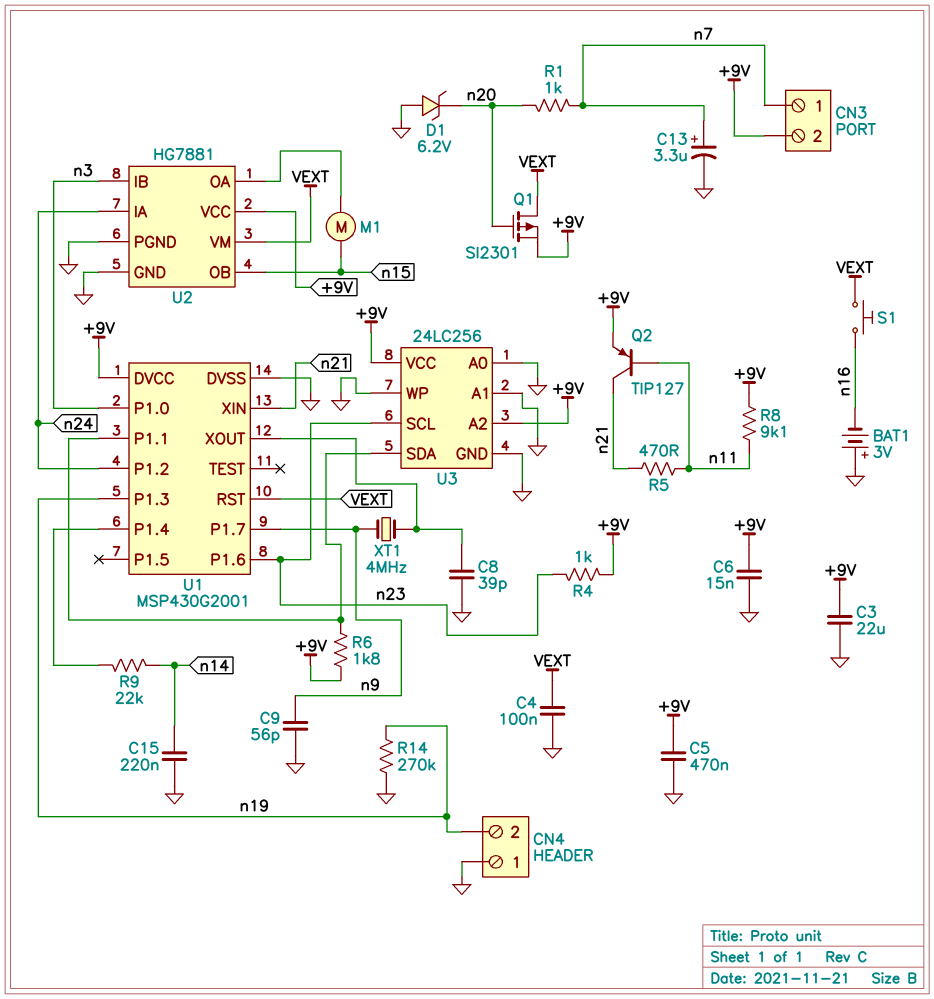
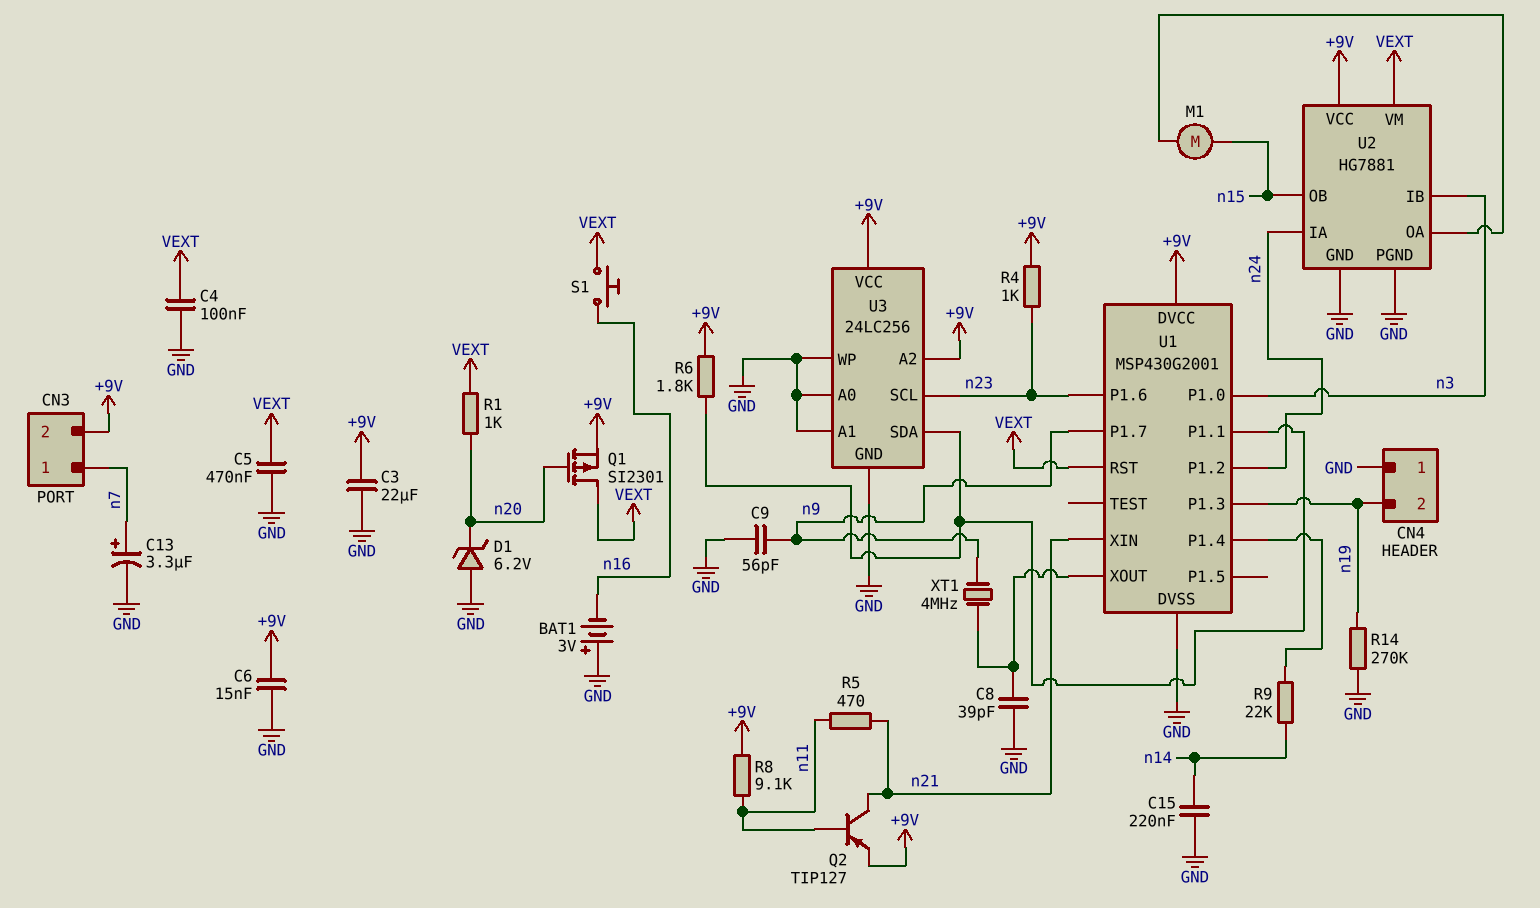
C5: 470nF (+9V, GND) -> 470nF (GND, VEXT)
R1: 1k (n7, n20) -> 1k (VEXT, n20)

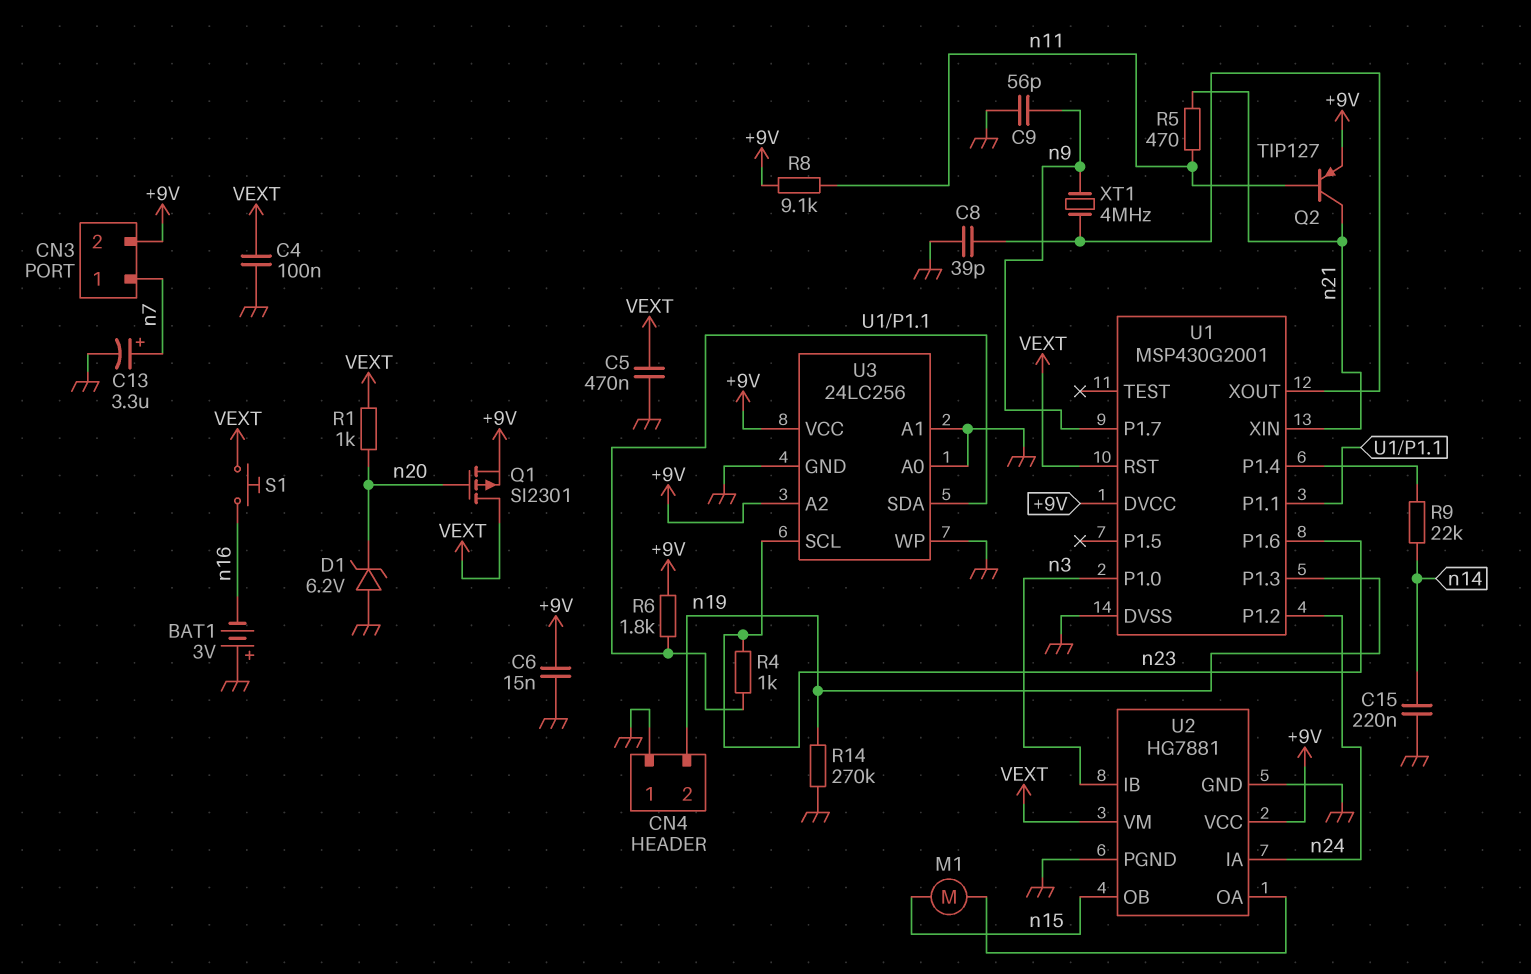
C3: 22uF (+9V, GND) -> none
R4: 1k (+9V, n23) -> 1k (U1/P1.1, n23)

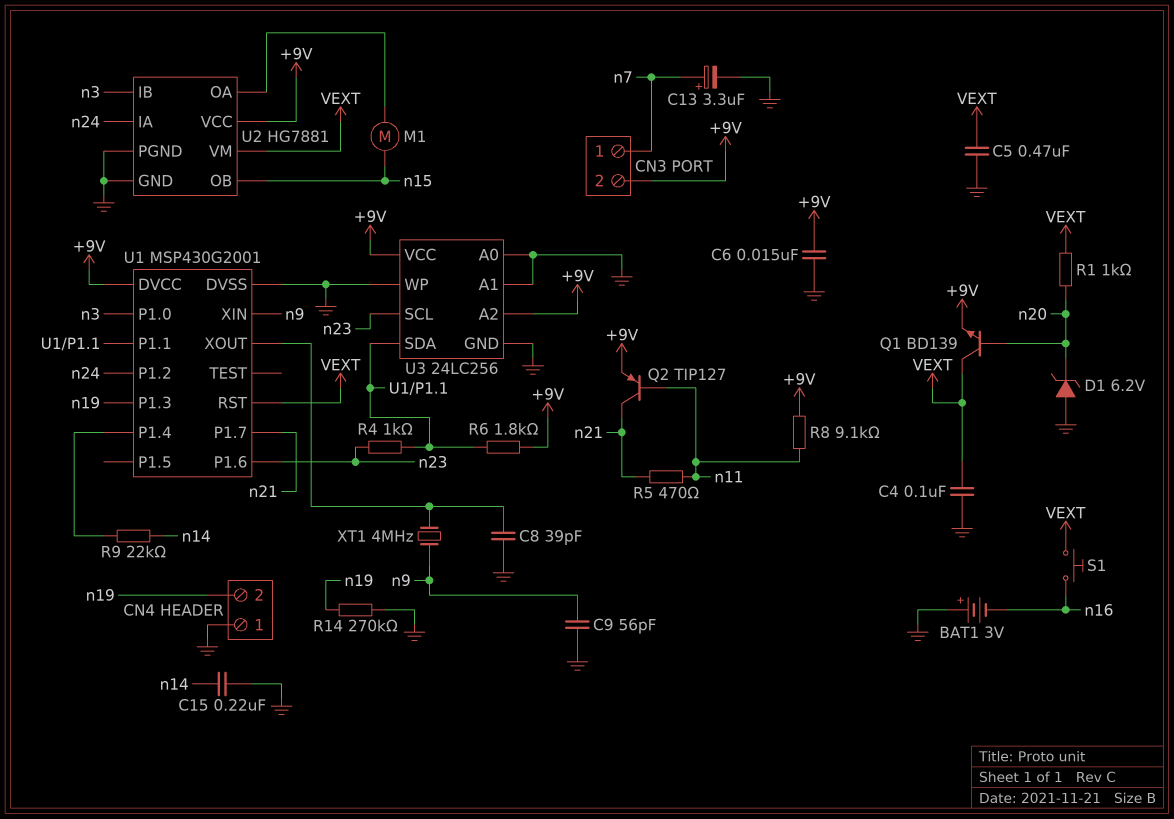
Q1: PMOS SI2301 (G n20, D VEXT, S +9V) -> NPN BD139 (B n20, C VEXT, E +9V)
U1 pin P1.7: n9 -> n21
U1 pin XIN: n21 -> n9

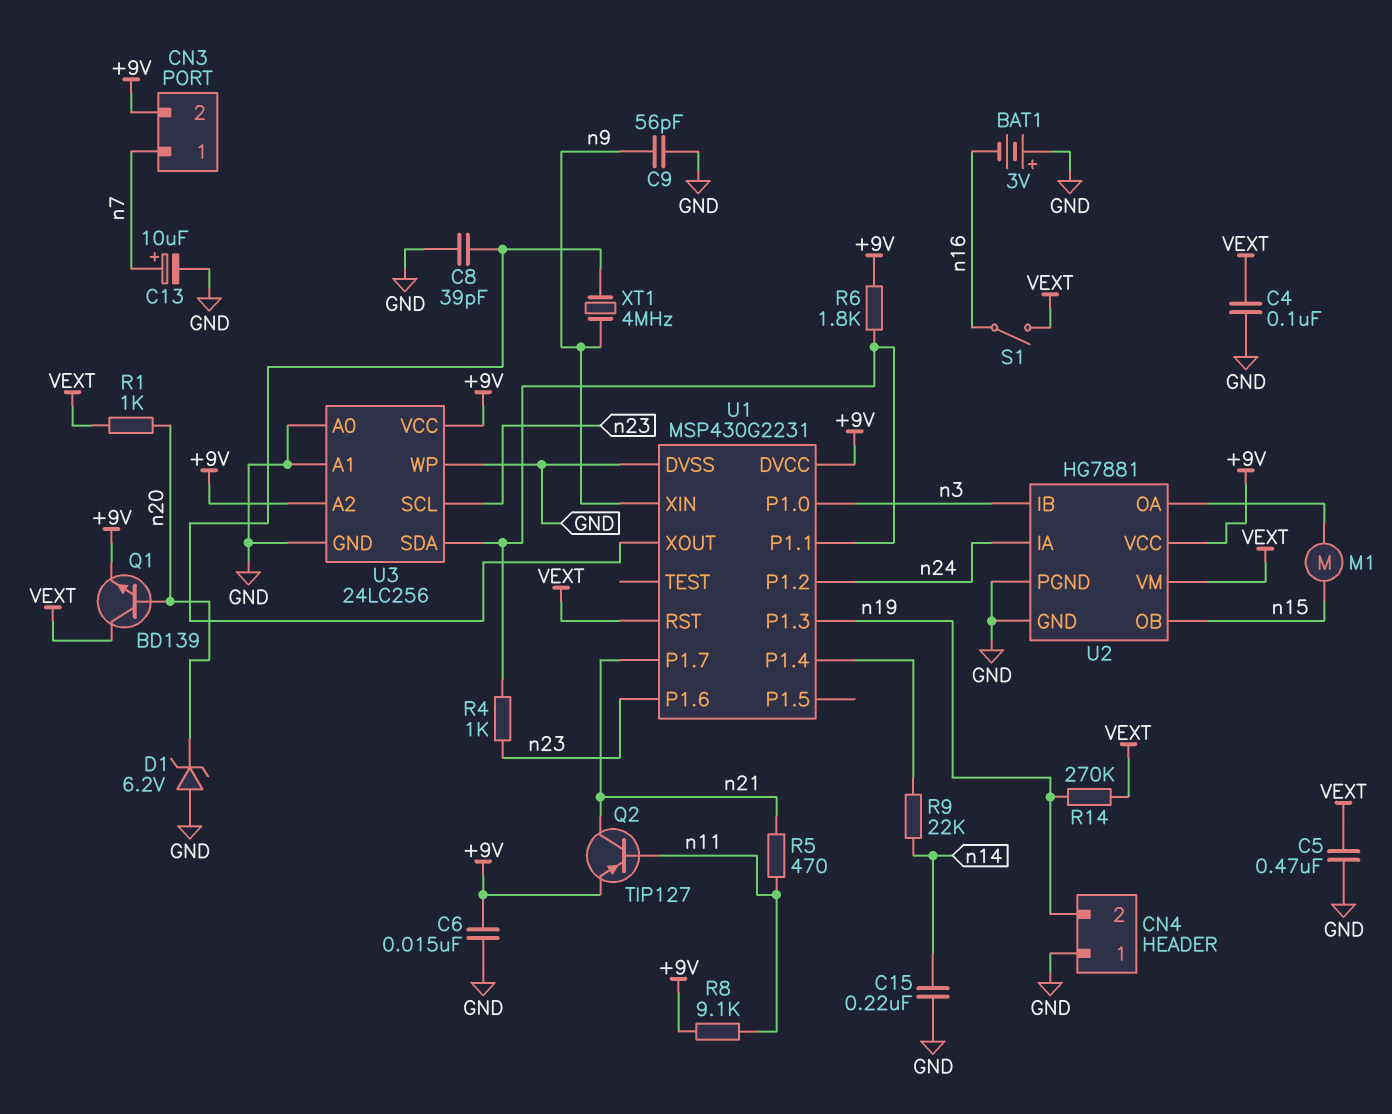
C13: 3.3uF (plus n7, minus GND) -> 10uF (plus n7, minus GND)
R14: 270k (GND, n19) -> 270k (VEXT, n19)
S1: button (VEXT, n16) -> switch (VEXT, n16)
U1: MSP430G2001 -> MSP430G2231

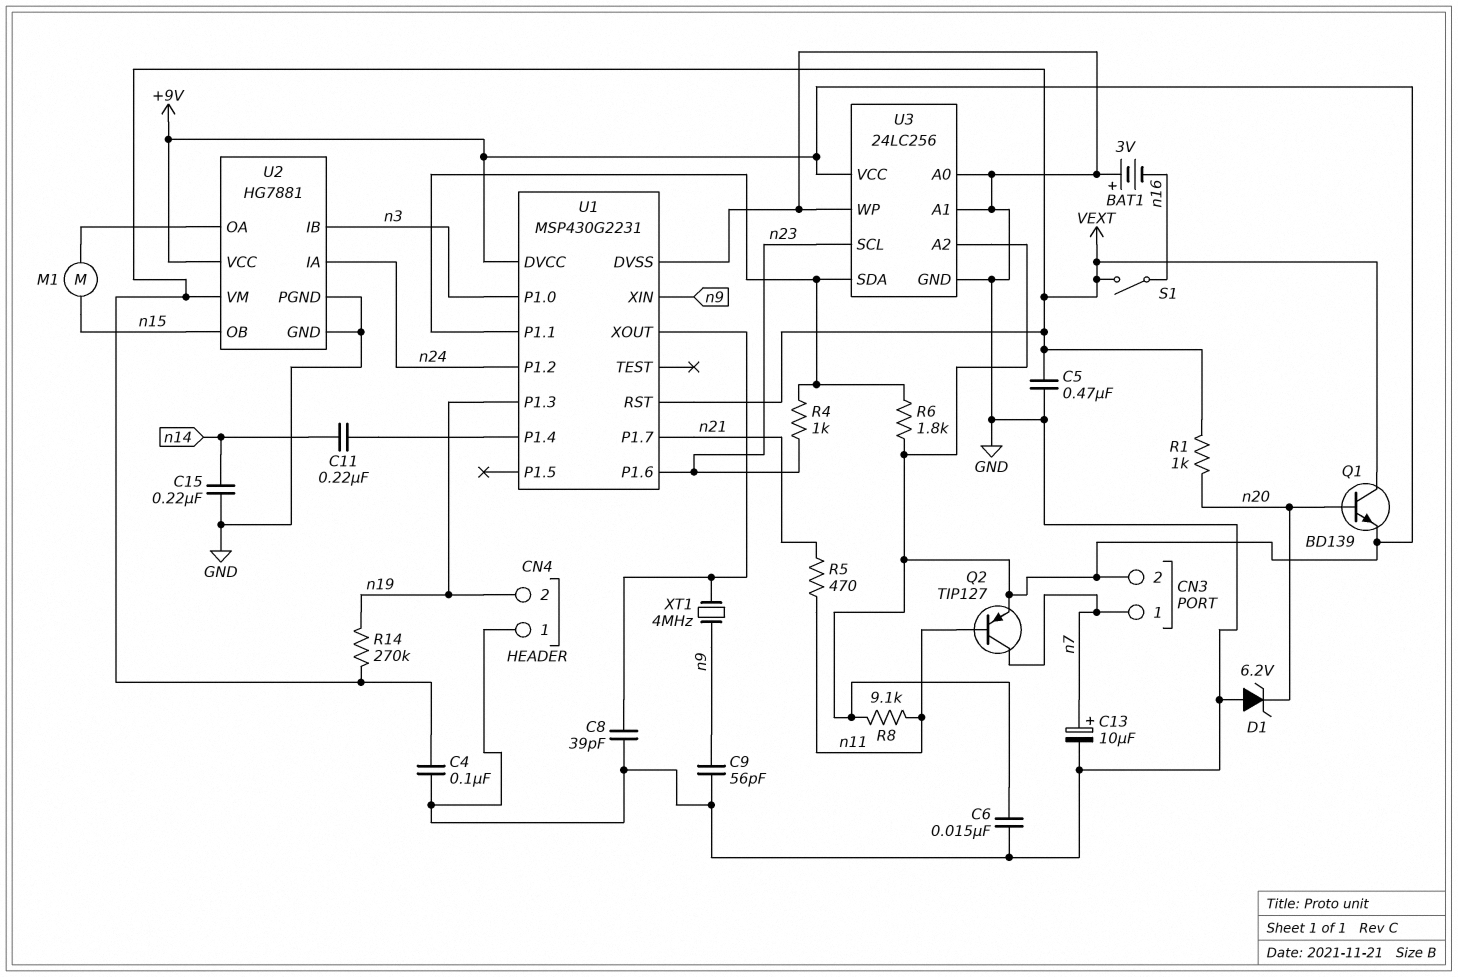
C11: none -> 220nF (U1/P1.4, n14)
Q2: PNP TIP127 (B n11, C n21, E +9V) -> PNP TIP127 (B n11, C n7, E +9V)
R9: 22k (U1/P1.4, n14) -> none

